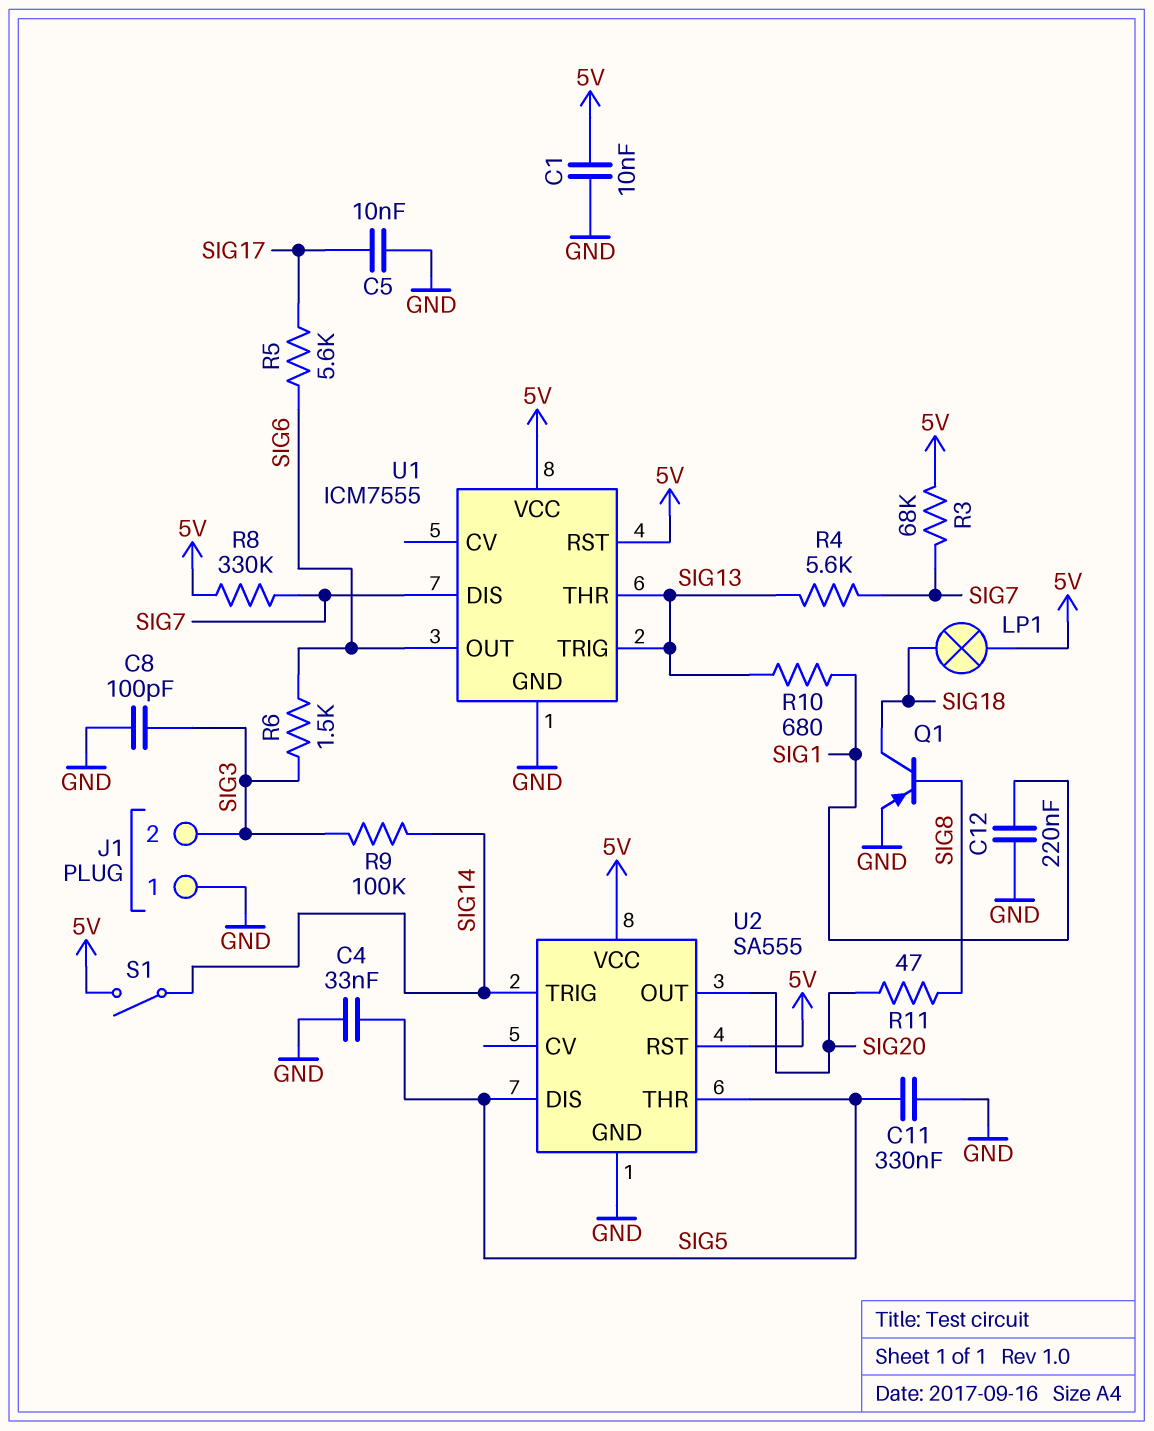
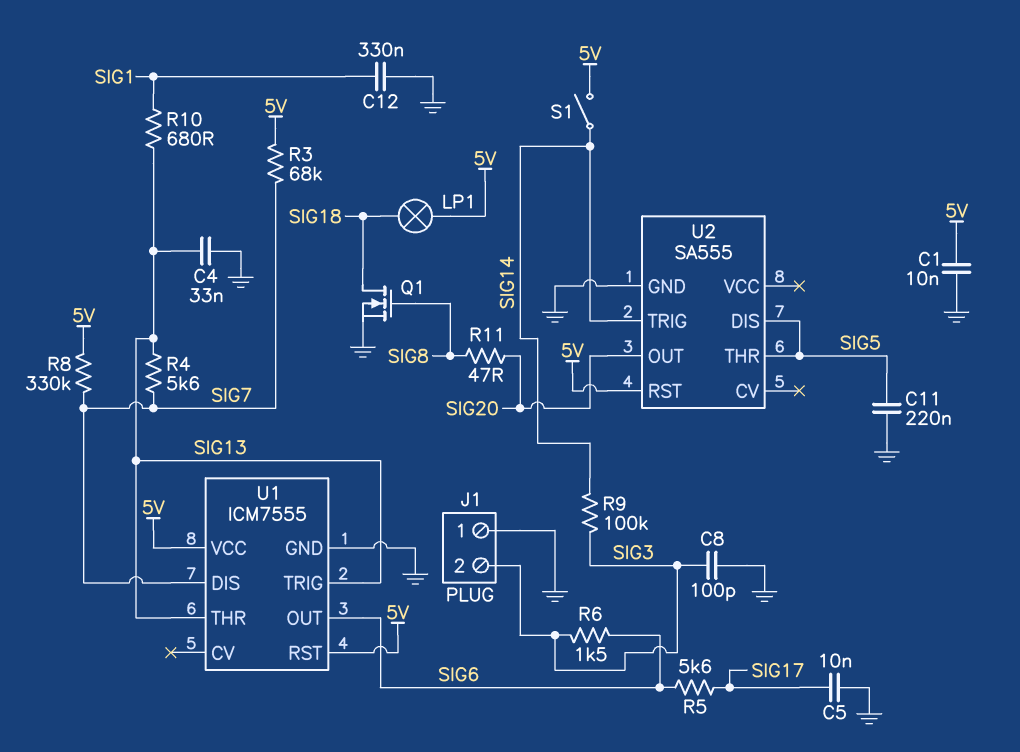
C4: 33nF (GND, SIG5) -> 33nF (GND, SIG13)
C11: 330nF (GND, SIG5) -> 220nF (GND, SIG5)
C12: 220nF (GND, SIG1) -> 330nF (GND, SIG1)
Q1: PNP (B SIG8, C SIG18, E GND) -> NMOS (G SIG8, D SIG18, S GND)
U2 pin VCC: 5V -> none

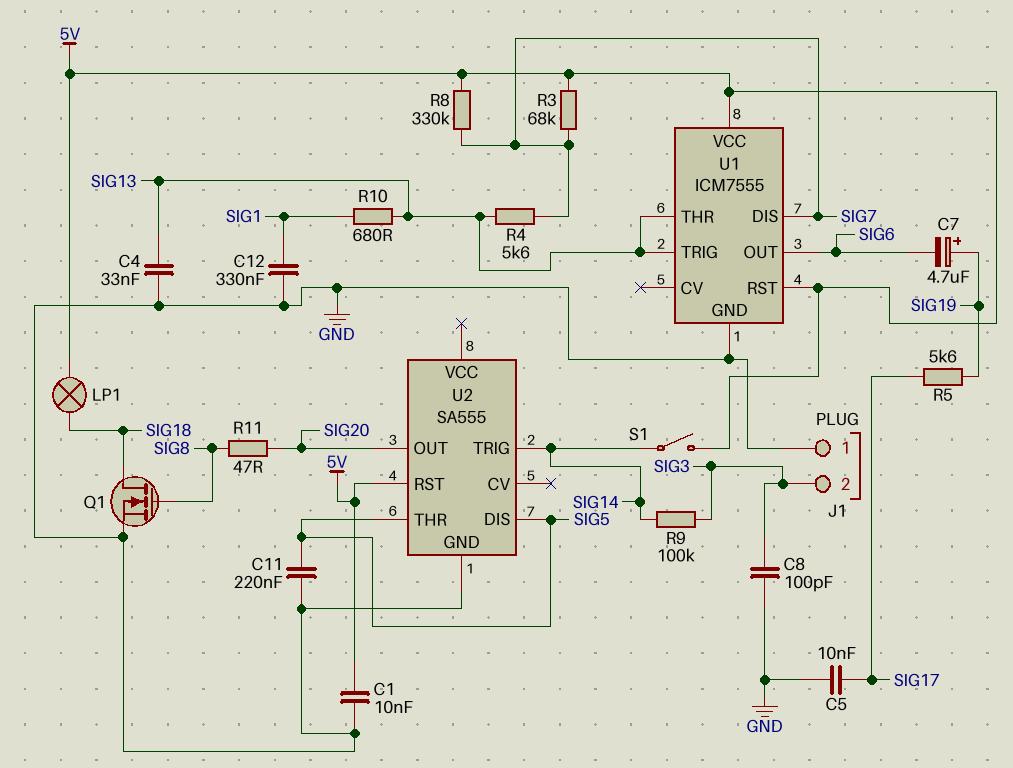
C7: none -> 4.7uF (plus SIG19, minus SIG6)
R5: 5.6k (SIG6, SIG17) -> 5.6k (SIG17, SIG19)
R6: 1.5k (SIG3, SIG6) -> none

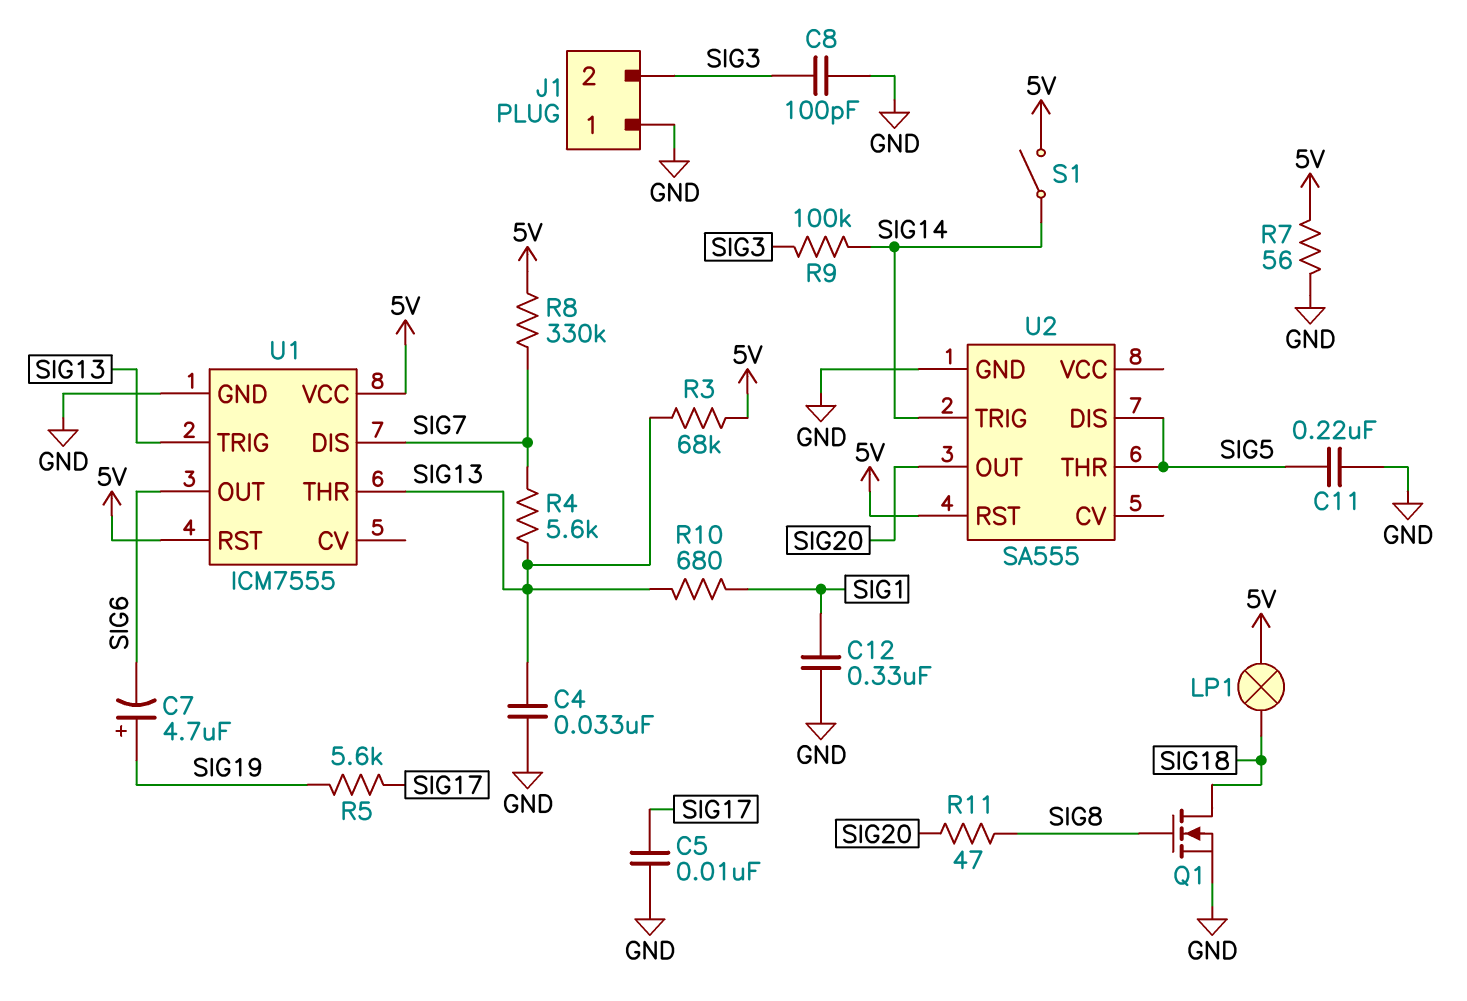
C1: 10nF (5V, GND) -> none
R3: 68k (5V, SIG7) -> 68k (5V, SIG13)
R7: none -> 56 (5V, GND)

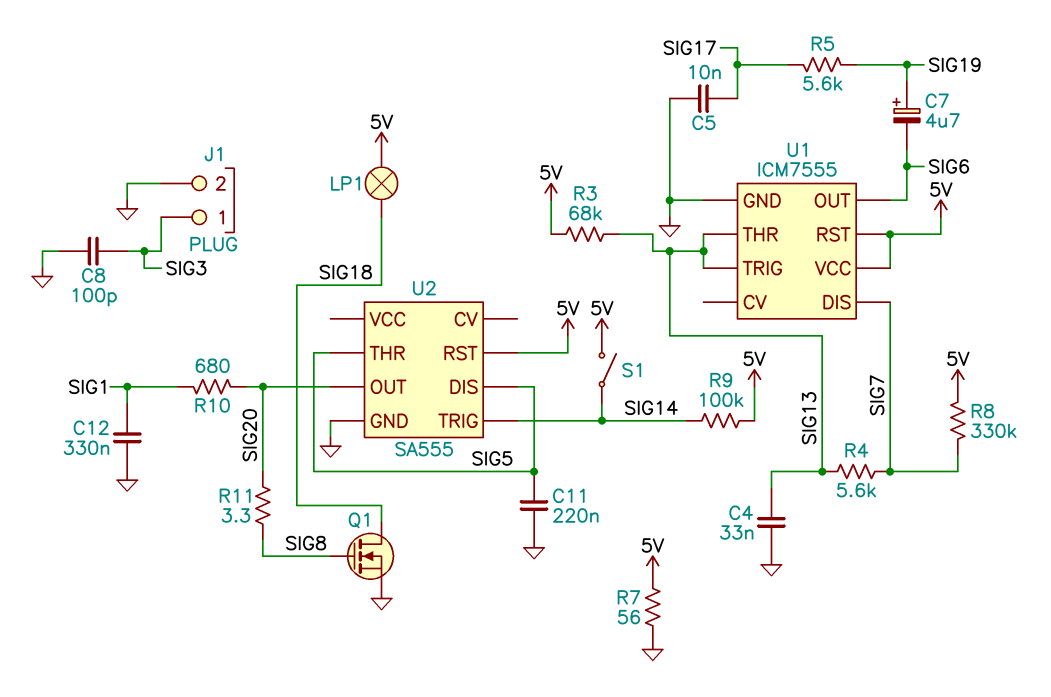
J1 pin 1: GND -> SIG3
J1 pin 2: SIG3 -> GND
R9: 100k (SIG3, SIG14) -> 100k (5V, SIG14)
R10: 680 (SIG1, SIG13) -> 680 (SIG1, SIG20)
R11: 47 (SIG8, SIG20) -> 3.3 (SIG8, SIG20)

